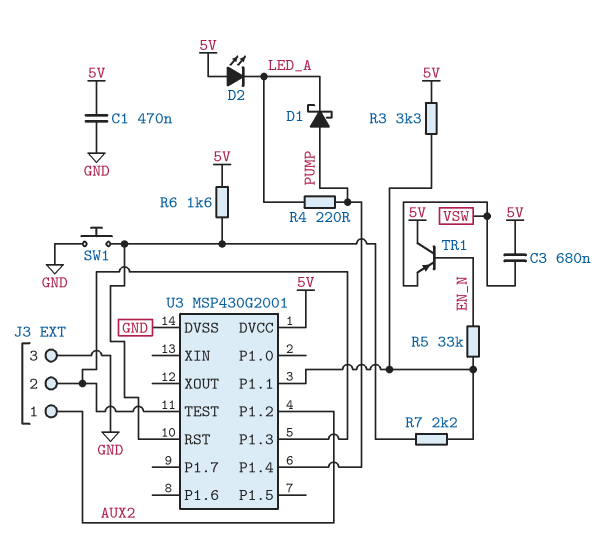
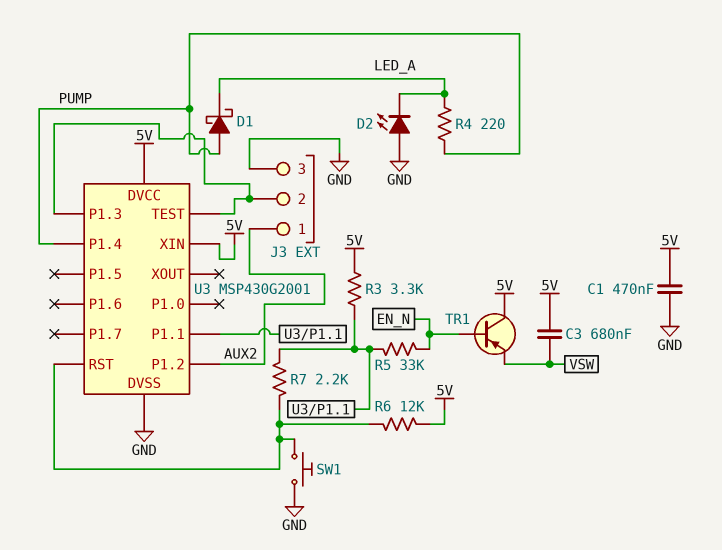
D2: LED (A 5V, K LED_A) -> LED (A GND, K LED_A)
R6: 1.6k (5V, U3/RST) -> 12k (5V, U3/RST)
U3 pin XIN: none -> 5V

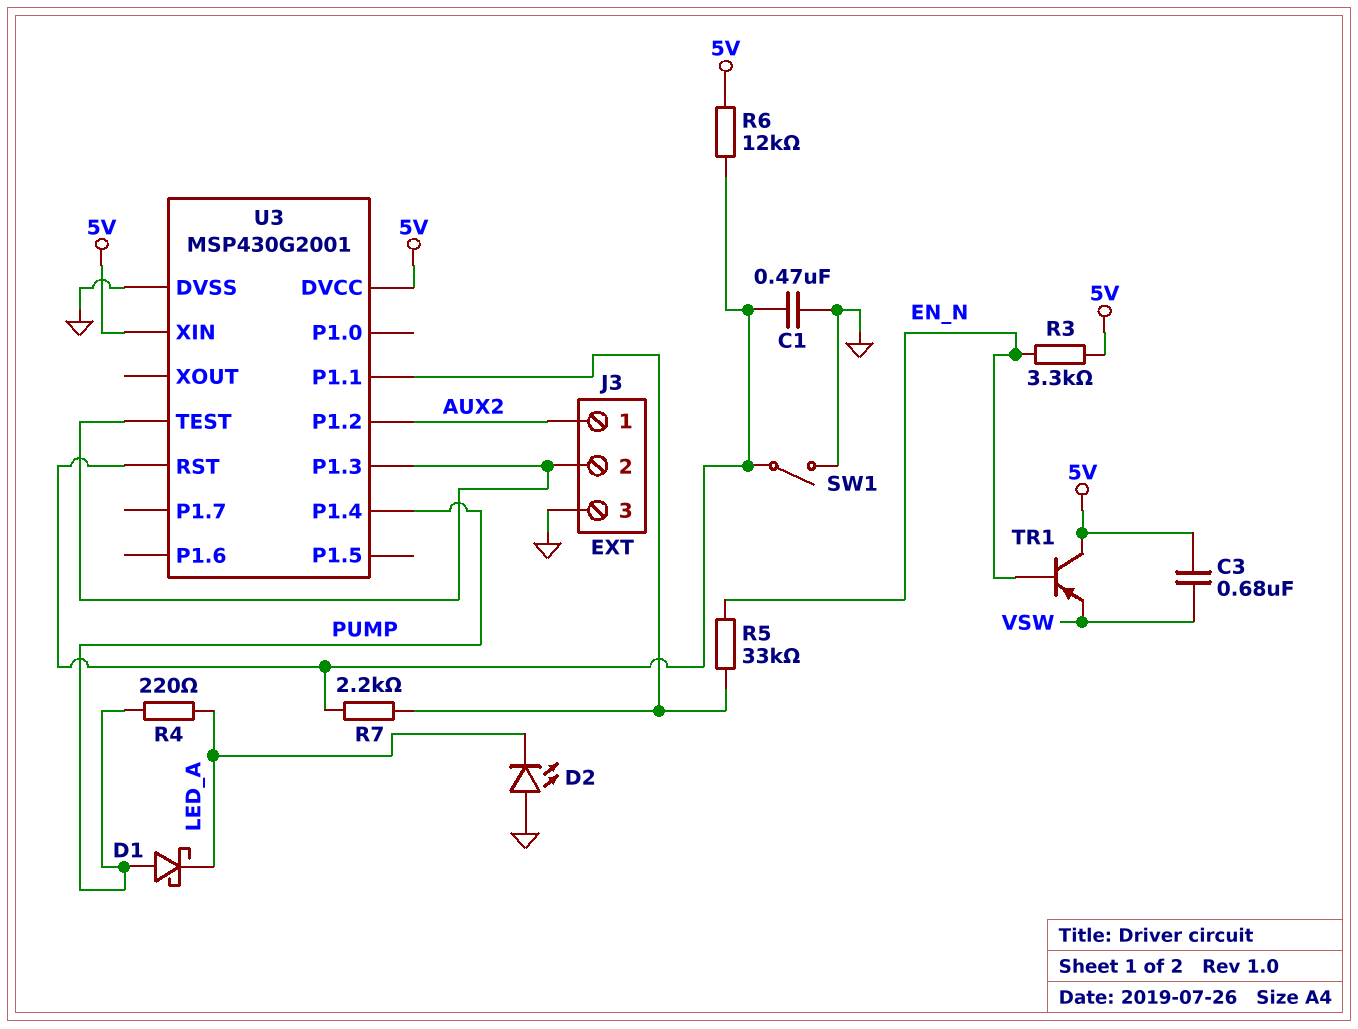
C1: 470nF (5V, GND) -> 470nF (GND, U3/RST)
R3: 3.3k (5V, U3/P1.1) -> 3.3k (5V, EN_N)
SW1: button (GND, U3/RST) -> switch (GND, U3/RST)

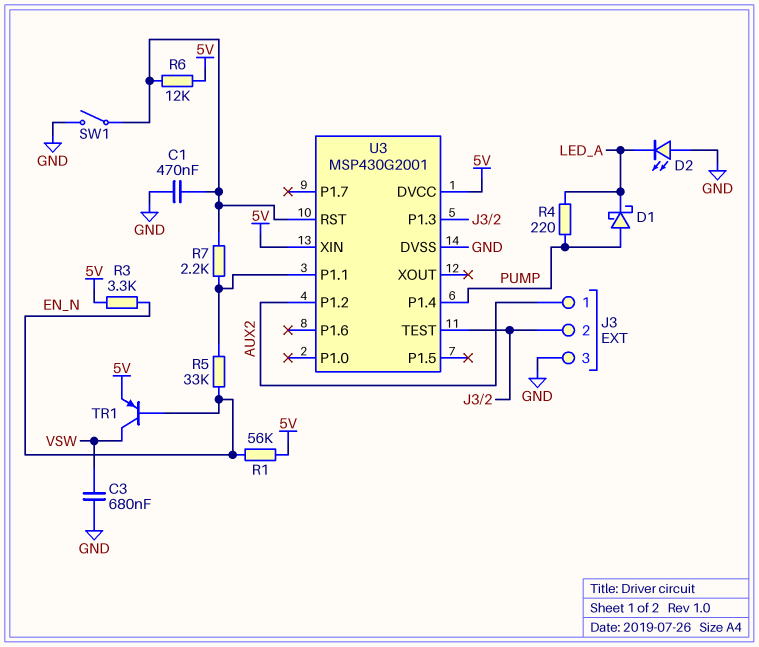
C3: 680nF (5V, VSW) -> 680nF (GND, VSW)
R1: none -> 56k (5V, EN_N)
TR1: PNP (B EN_N, C 5V, E VSW) -> PNP (B EN_N, C VSW, E 5V)

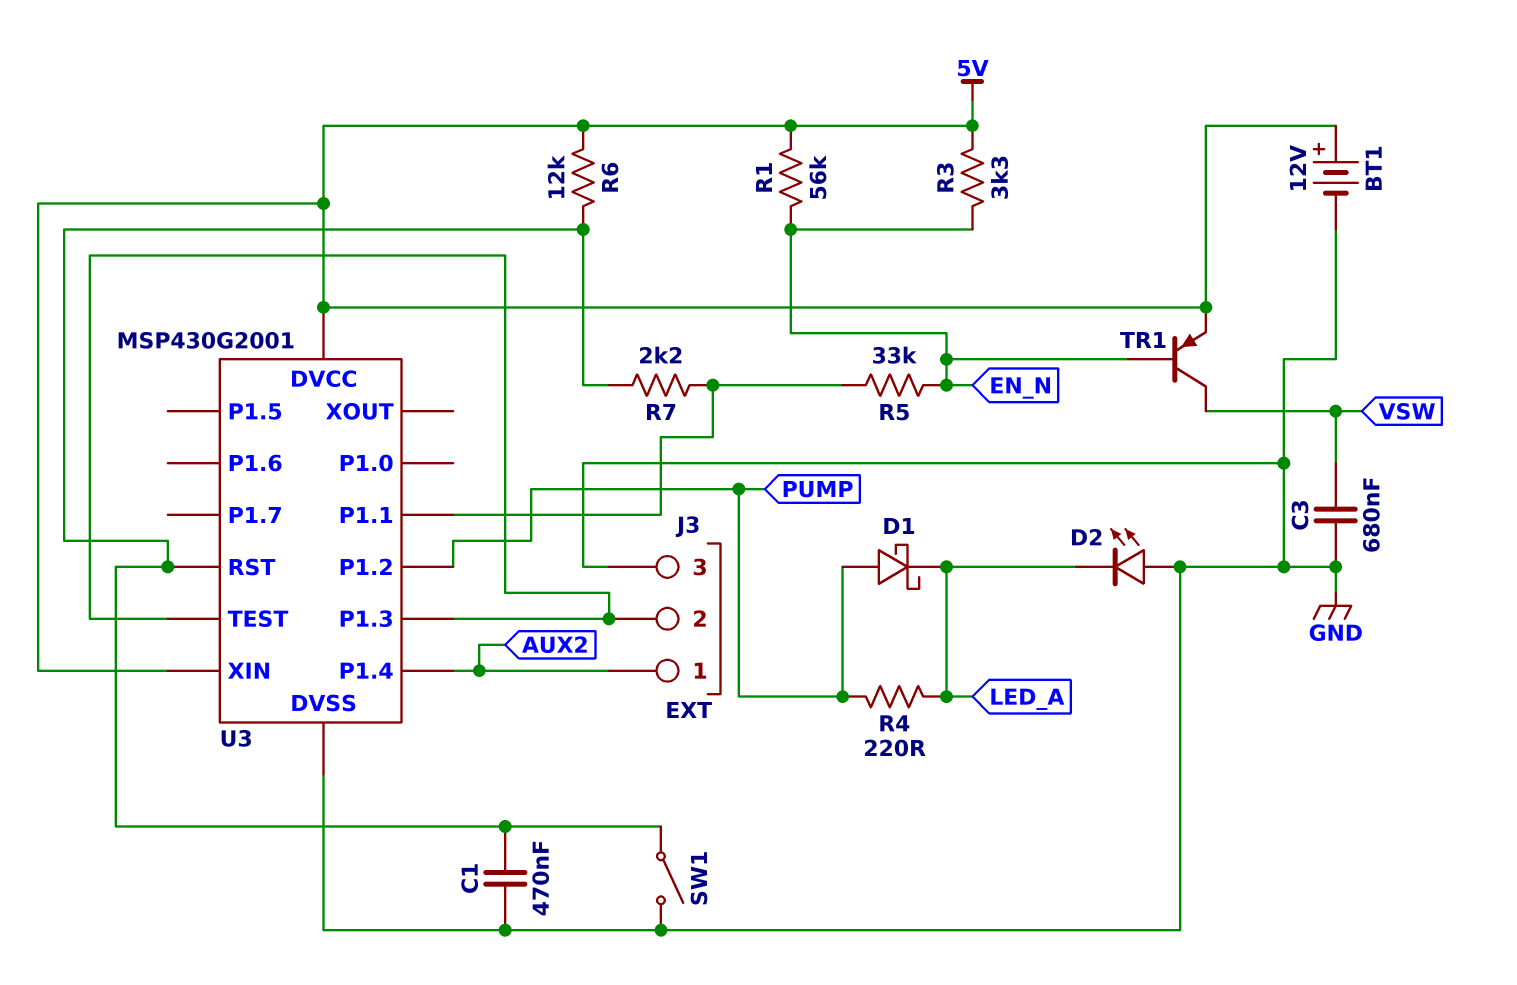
BT1: none -> 12V (plus 5V, minus GND)
U3 pin P1.2: AUX2 -> PUMP
U3 pin P1.4: PUMP -> AUX2

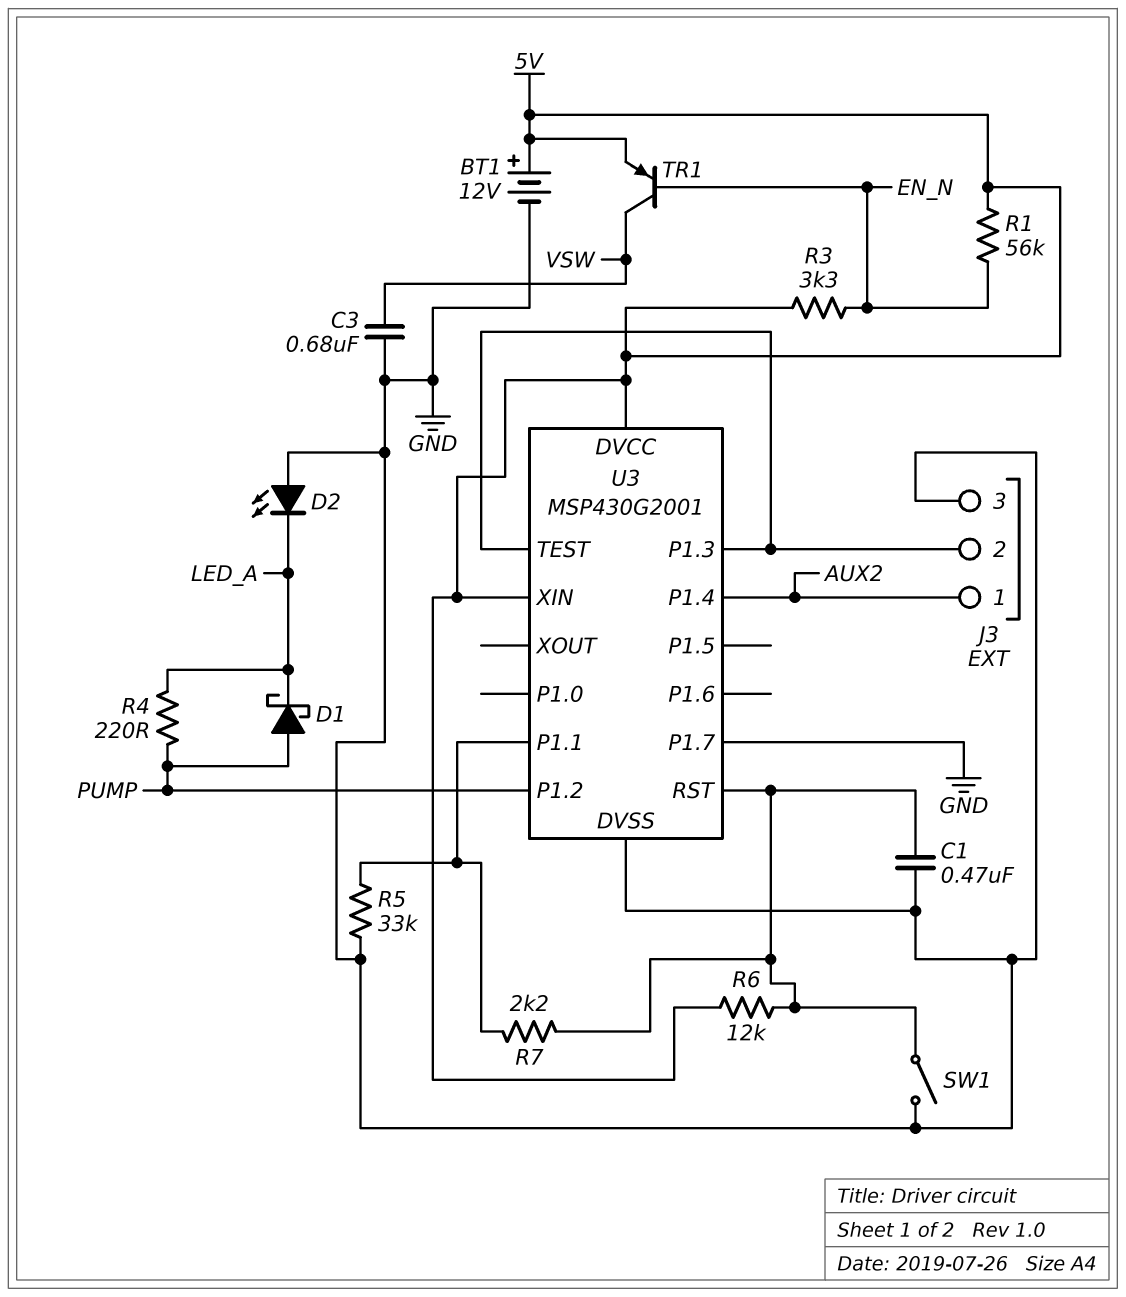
R5: 33k (EN_N, U3/P1.1) -> 33k (GND, U3/P1.1)
U3 pin P1.7: none -> GND

